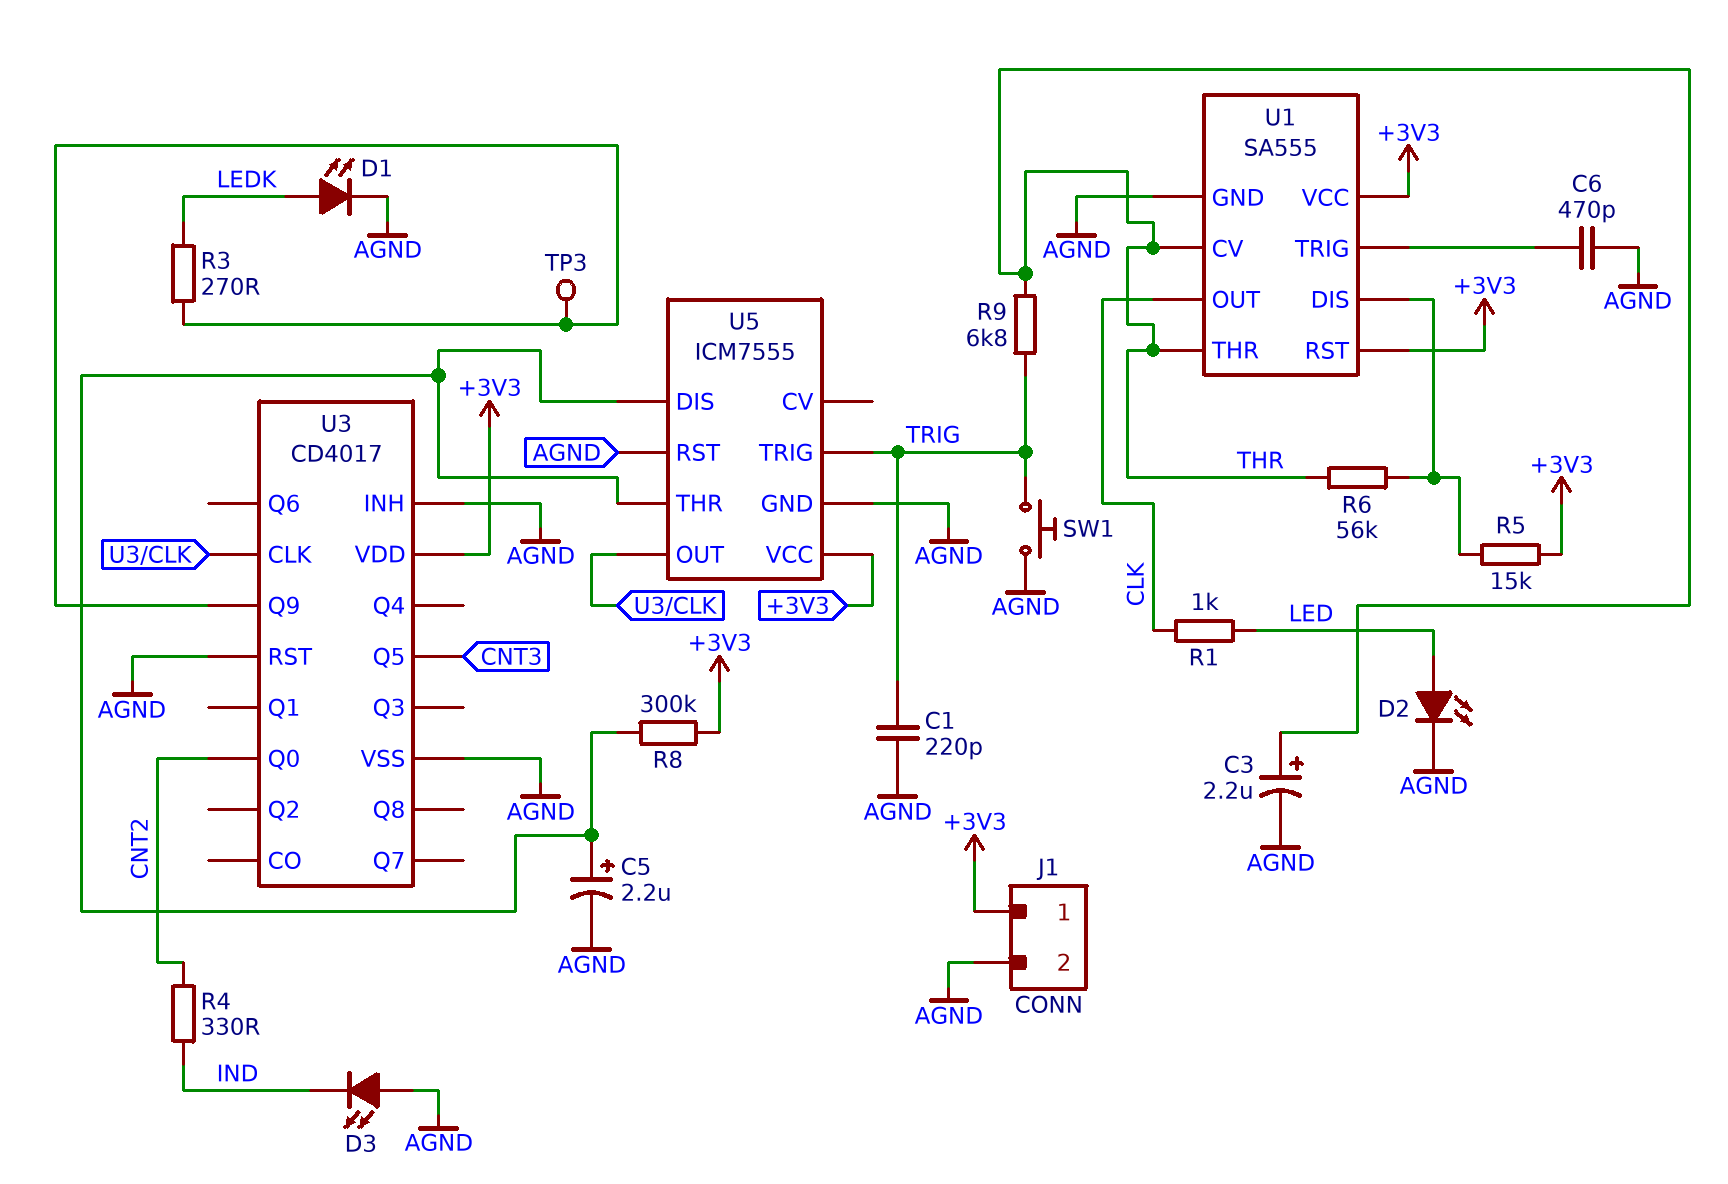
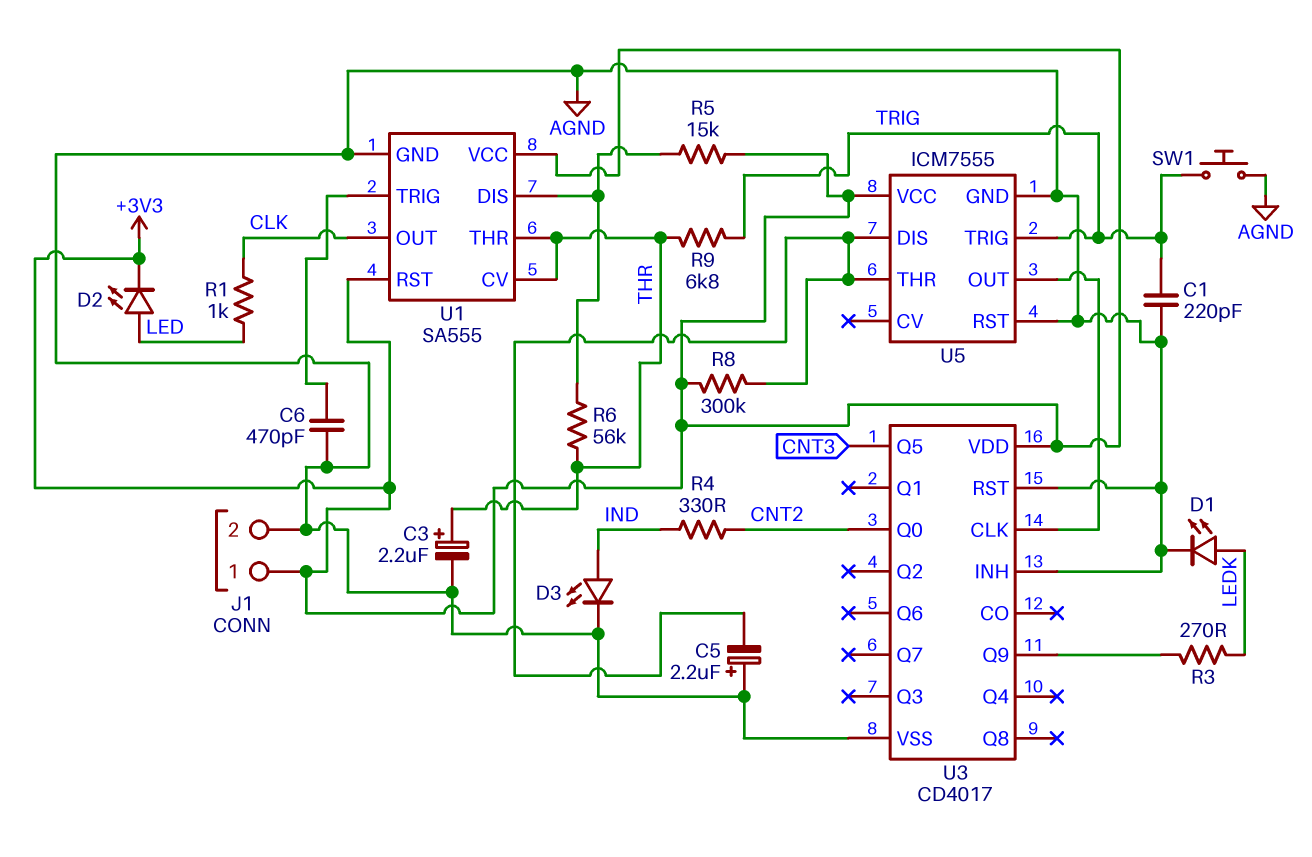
C5: 2.2uF (plus U5/DIS, minus AGND) -> 2.2uF (plus AGND, minus U5/DIS)
D2: LED (A LED, K AGND) -> LED (A LED, K +3V3)
D3: LED (A AGND, K IND) -> LED (A IND, K AGND)
TP3: test point (U3/Q9) -> none

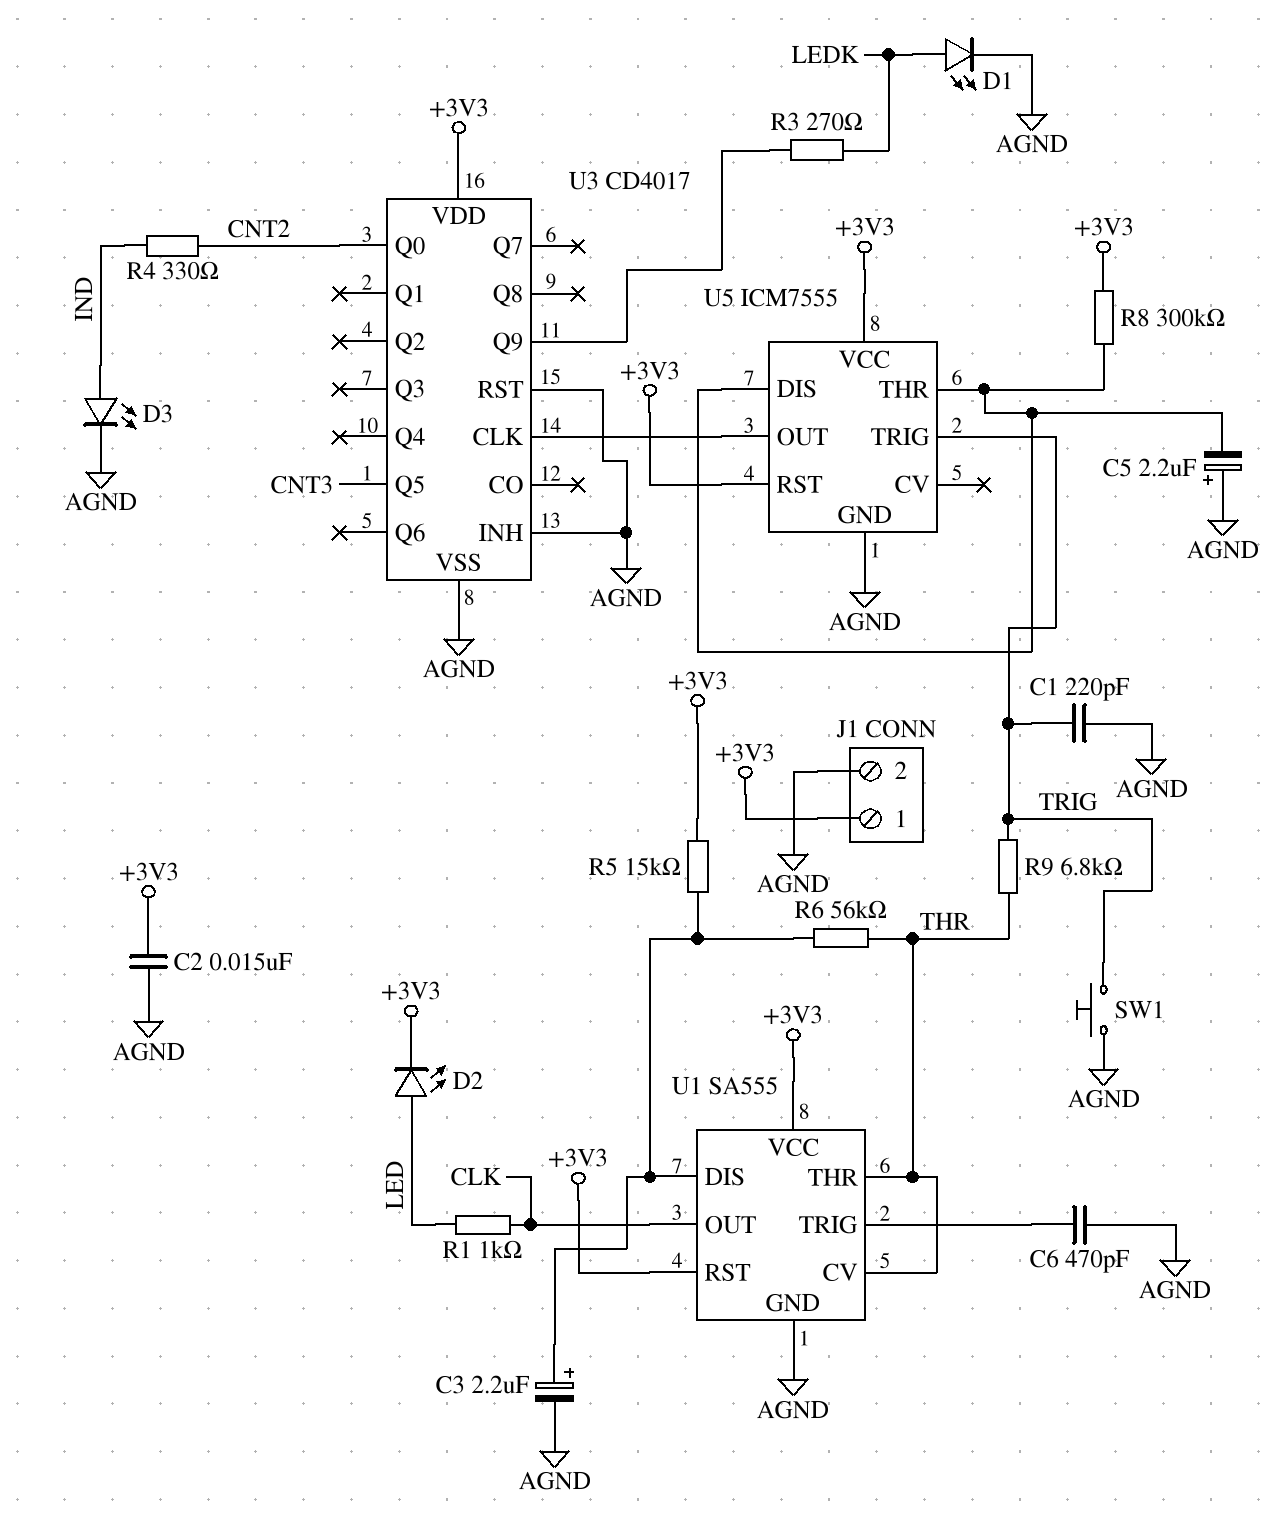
C2: none -> 15nF (+3V3, AGND)
C3: 2.2uF (plus THR, minus AGND) -> 2.2uF (plus U1/DIS, minus AGND)
U5 pin RST: AGND -> +3V3

